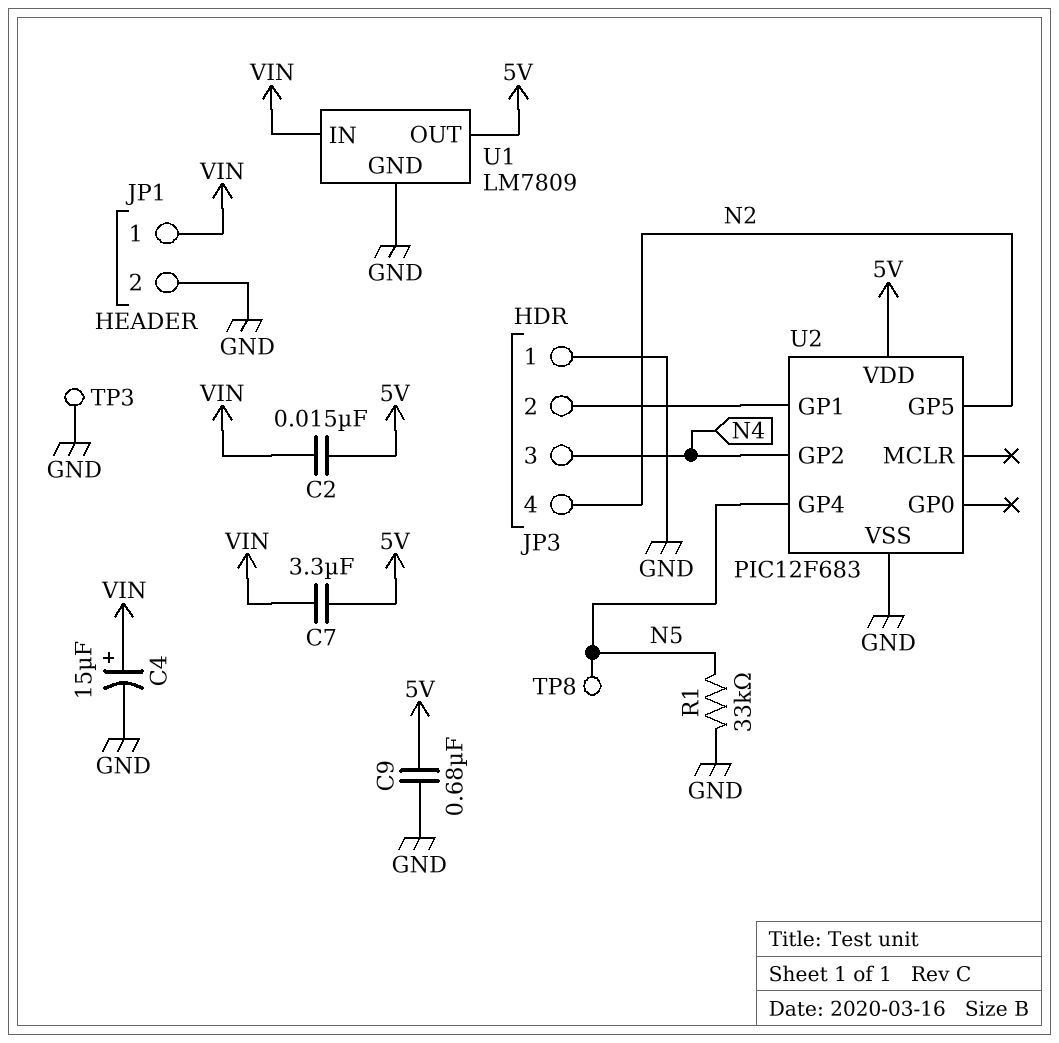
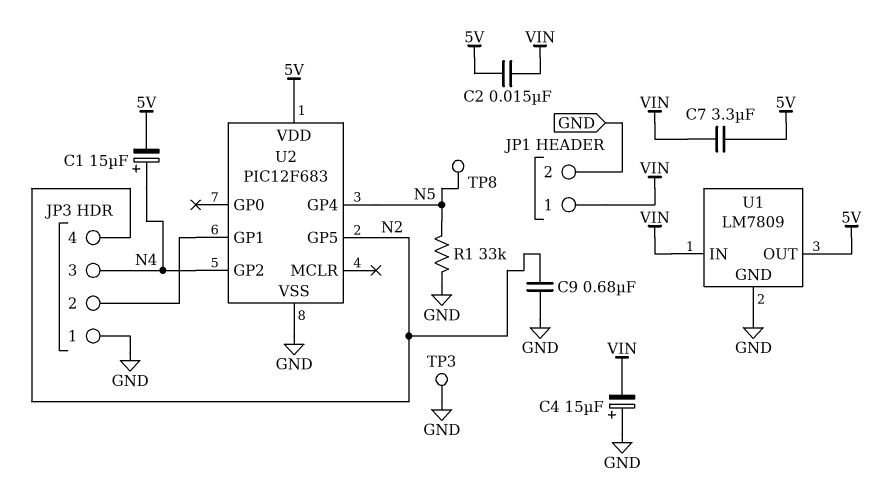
C1: none -> 15uF (plus N4, minus 5V)
C4: 15uF (plus VIN, minus GND) -> 15uF (plus GND, minus VIN)
C9: 680nF (5V, GND) -> 680nF (GND, N2)

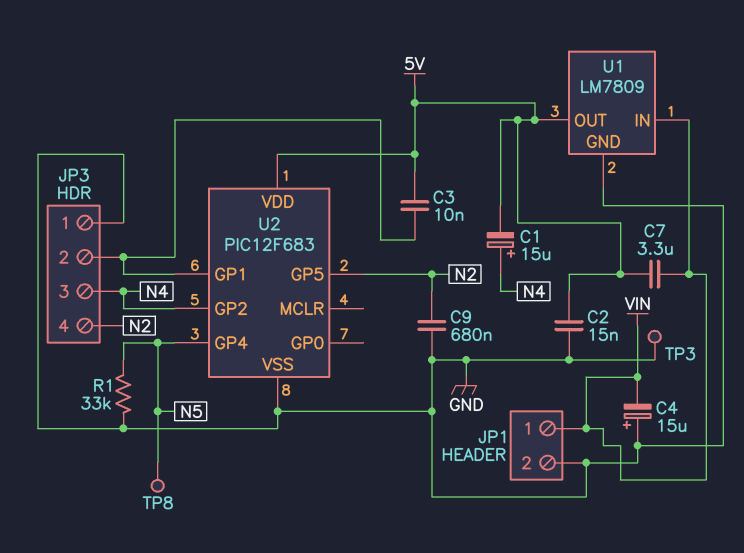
C2: 15nF (5V, VIN) -> 15nF (5V, GND)
C3: none -> 10nF (5V, JP3/2)

